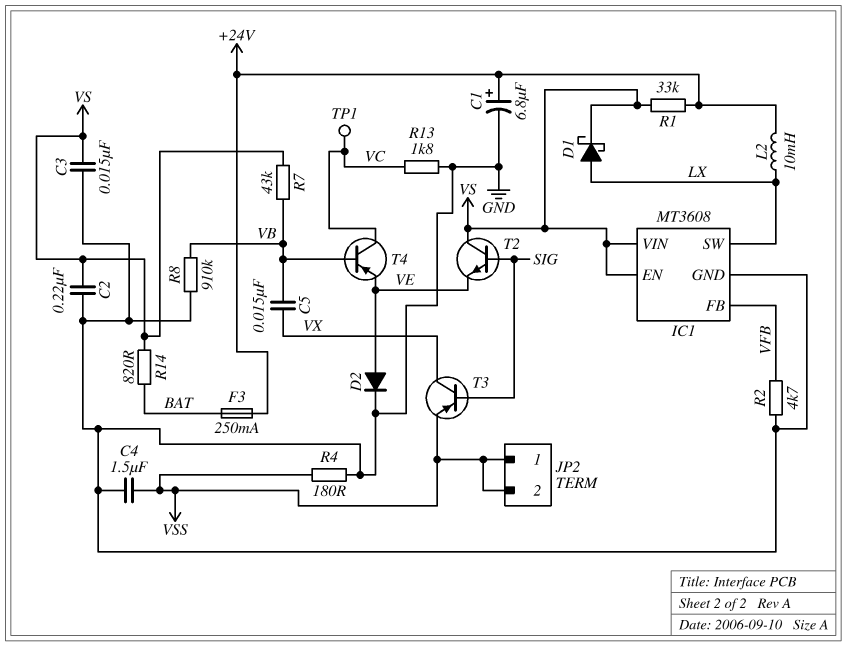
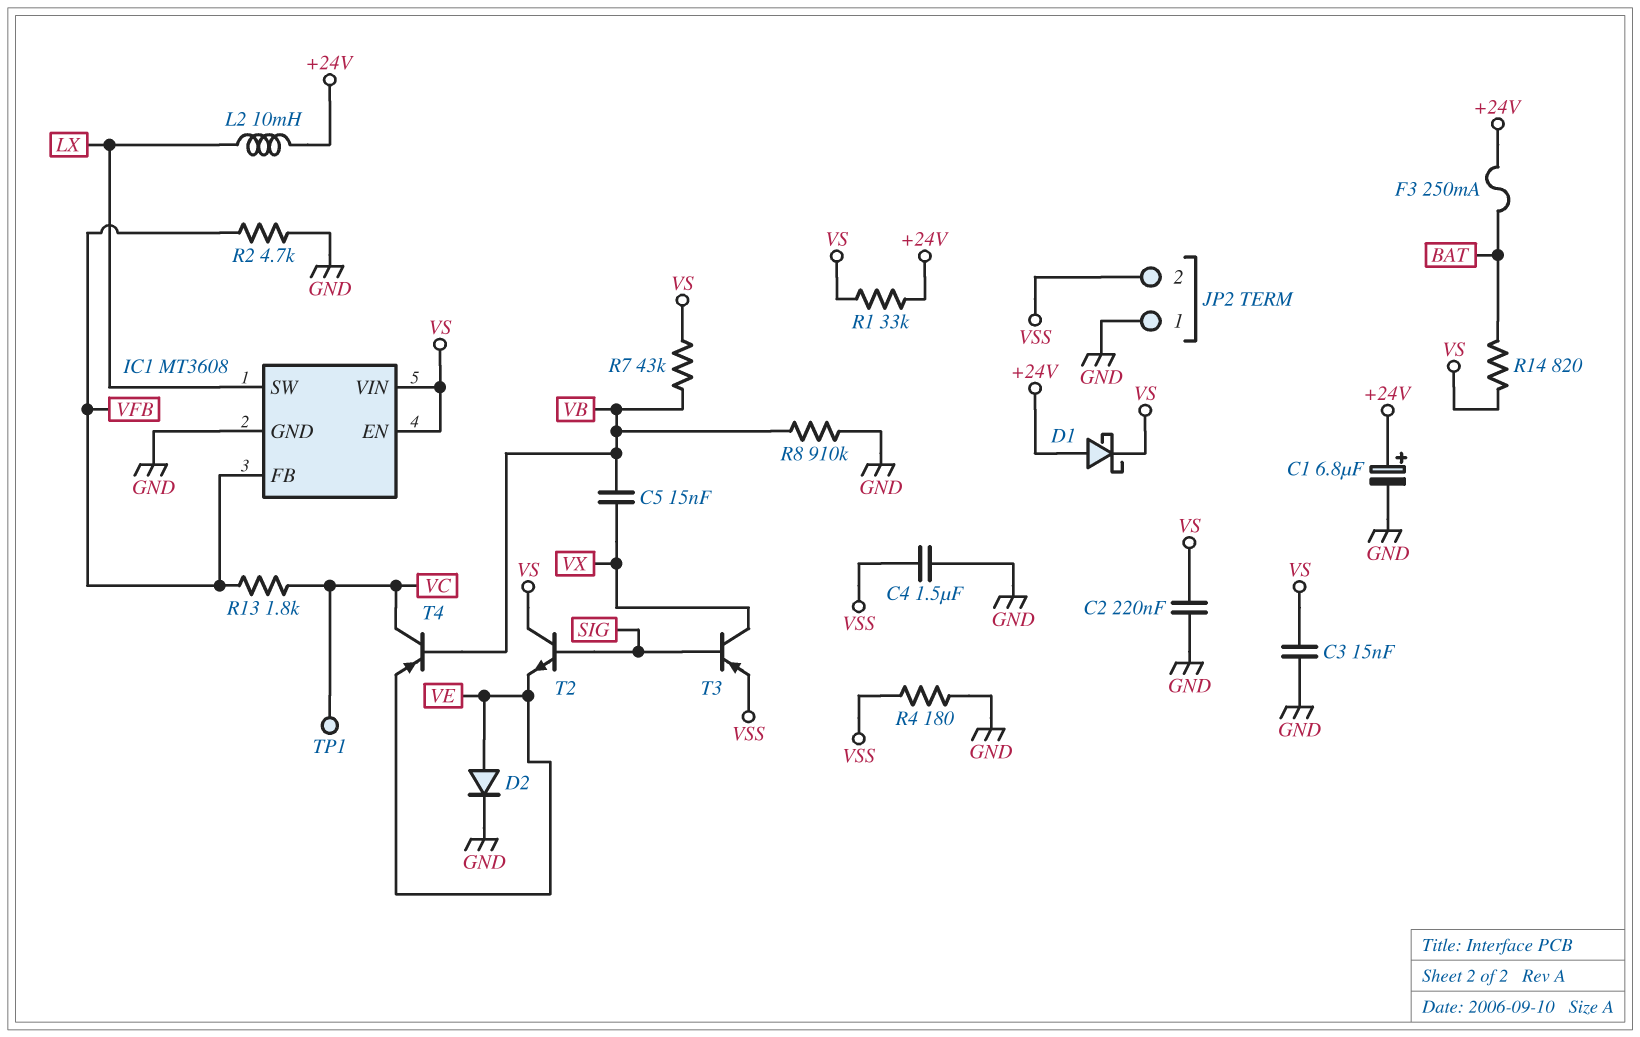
D1: schottky (A LX, K VS) -> schottky (A +24V, K VS)
JP2 pin 1: VSS -> GND
R13: 1.8k (GND, VC) -> 1.8k (VC, VFB)

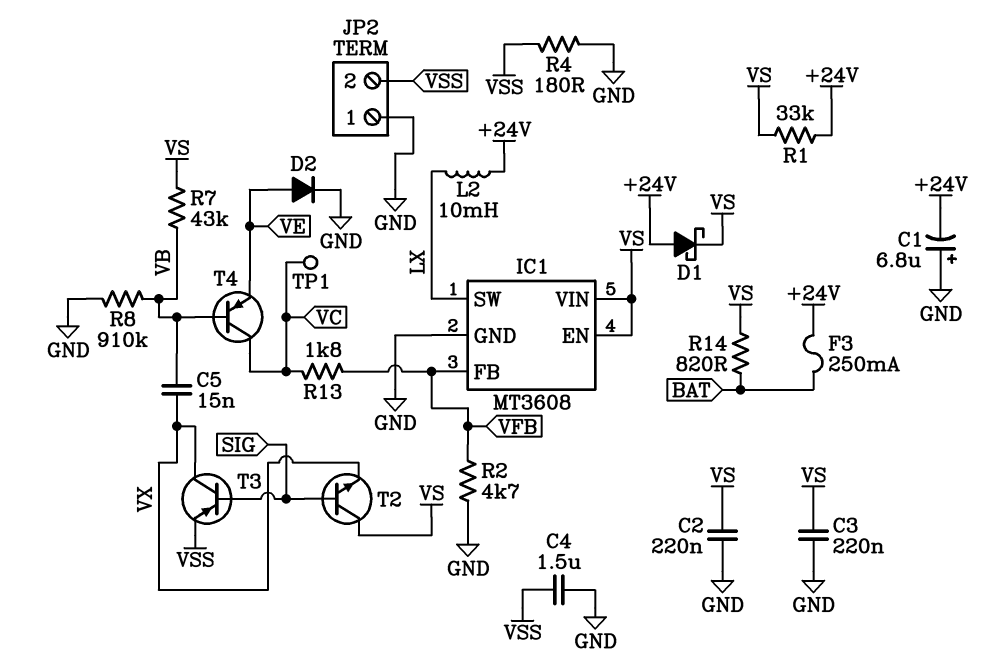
C1: 6.8uF (plus +24V, minus GND) -> 6.8uF (plus GND, minus +24V)
C3: 15nF (GND, VS) -> 220nF (GND, VS)
T2: NPN (B SIG, C VS, E VE) -> NPN (B SIG, C VS, E VX)

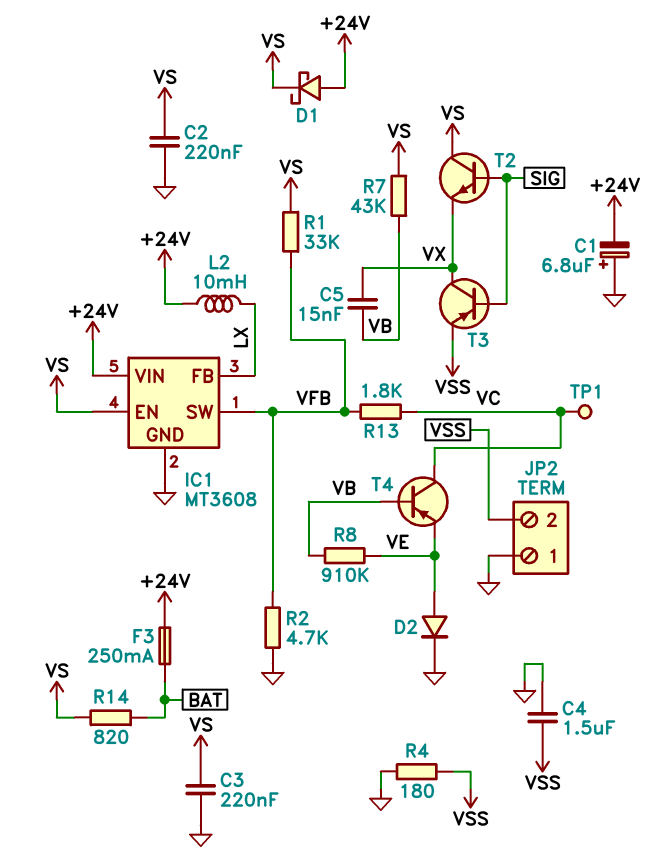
IC1 pin FB: VFB -> LX
IC1 pin SW: LX -> VFB
IC1 pin VIN: VS -> +24V
R1: 33k (+24V, VS) -> 33k (VFB, VS)
R8: 910k (GND, VB) -> 910k (VB, VE)

